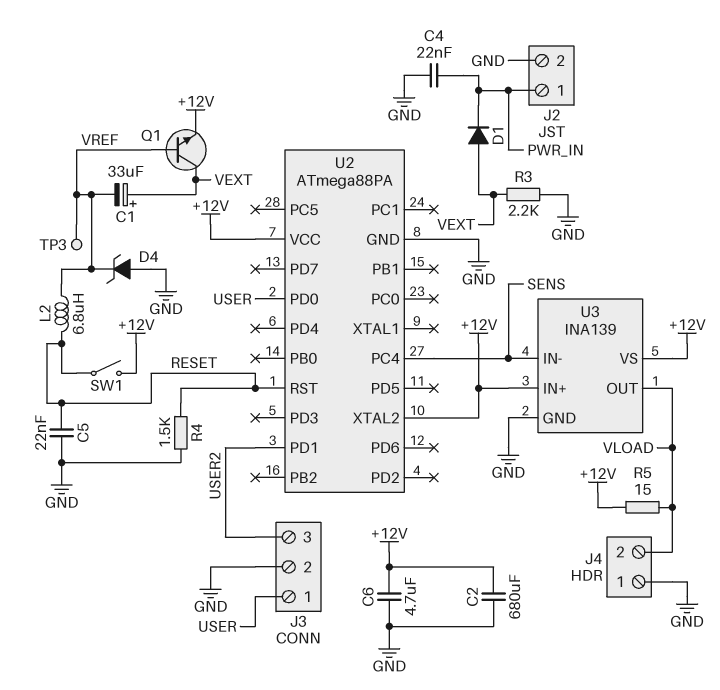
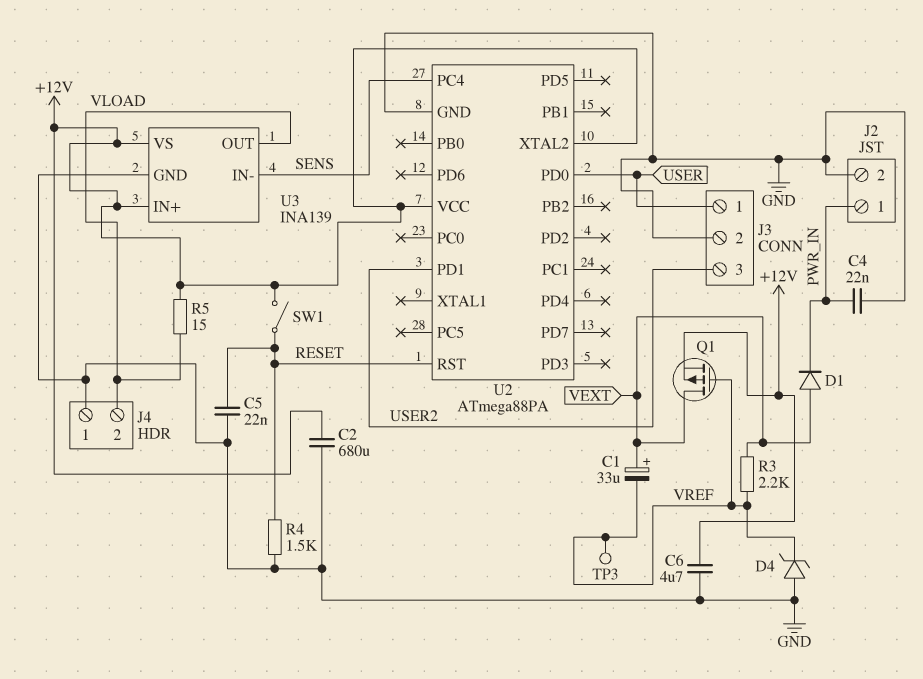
L2: 6.8uH (RESET, VREF) -> none
Q1: NPN (B VREF, C VEXT, E +12V) -> PMOS (G VREF, D VEXT, S +12V)
R3: 2.2k (GND, VEXT) -> 2.2k (VEXT, VREF)

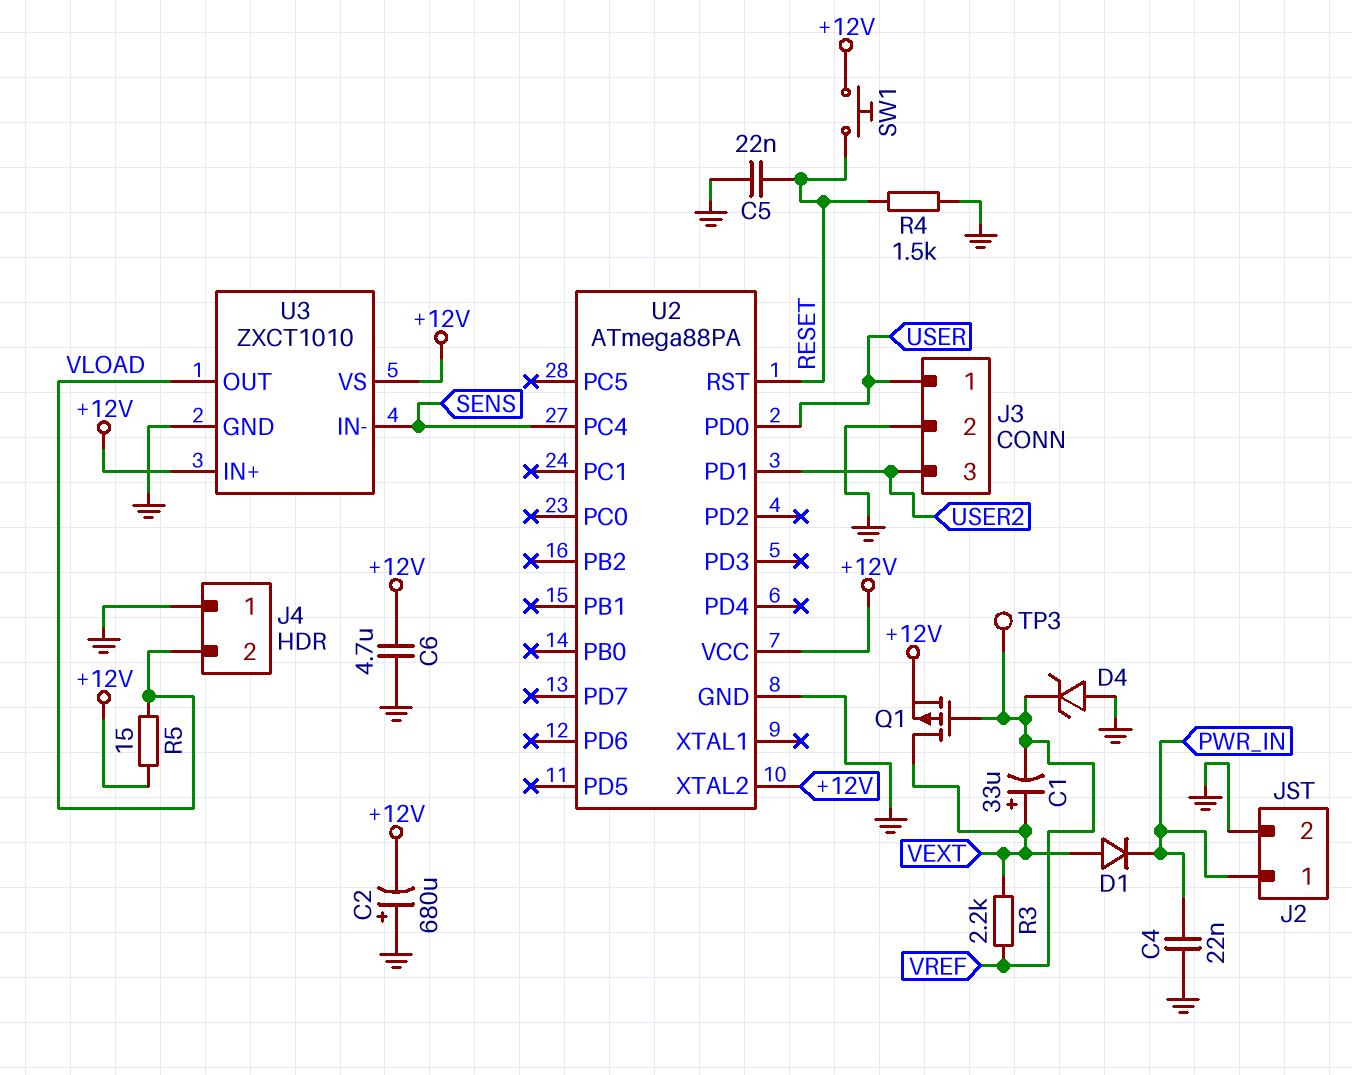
C2: 680uF (+12V, GND) -> 680uF (plus GND, minus +12V)
SW1: switch (+12V, RESET) -> button (+12V, RESET)
U3: INA139 -> ZXCT1010

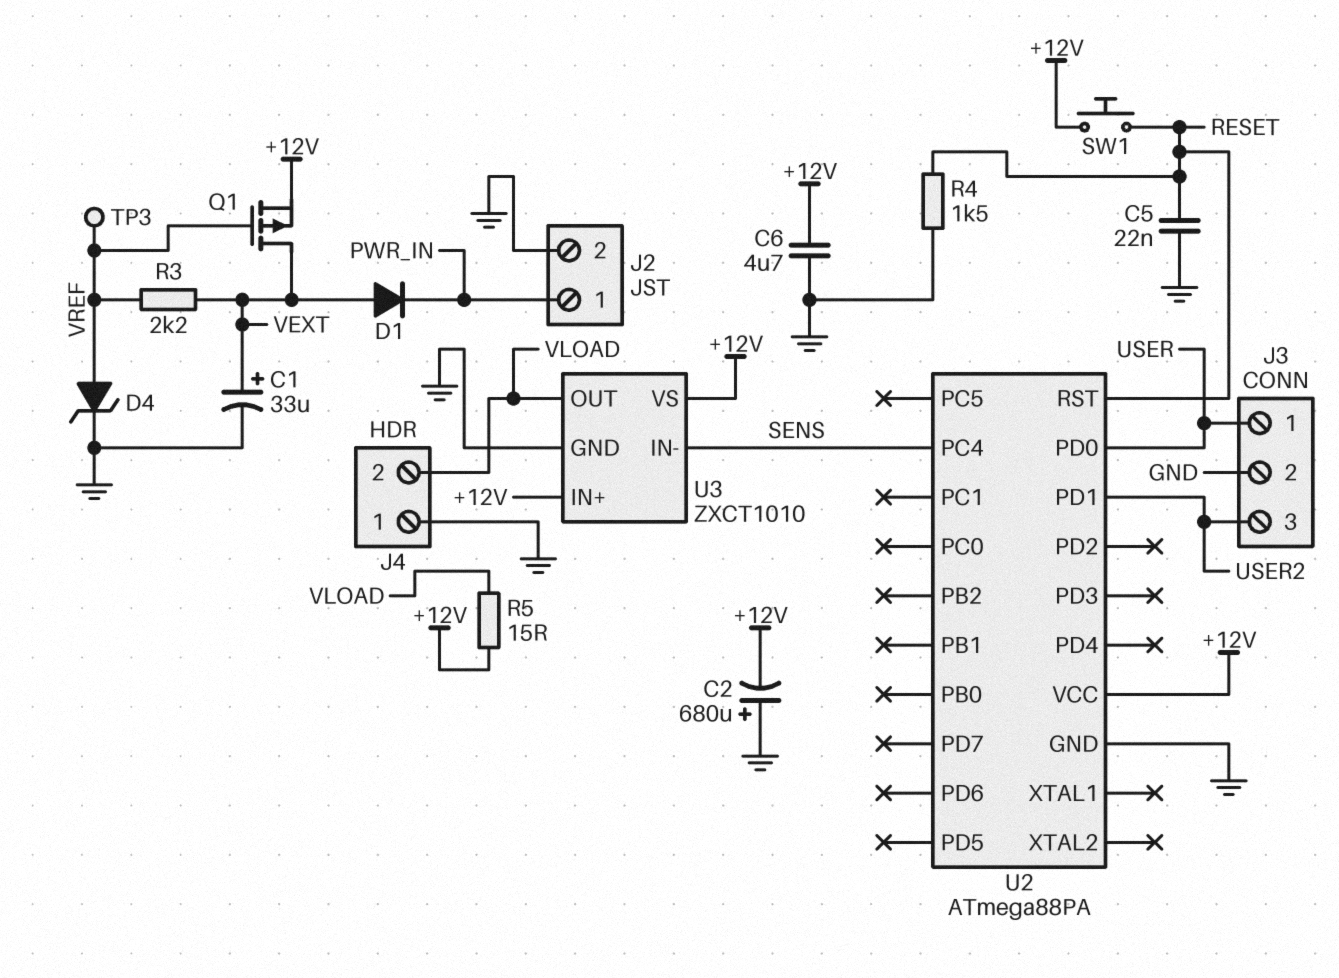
C1: 33uF (plus VEXT, minus VREF) -> 33uF (plus VEXT, minus GND)
C4: 22nF (GND, PWR_IN) -> none
D4: zener (A GND, K VREF) -> zener (A VREF, K GND)
U2 pin XTAL2: +12V -> none

